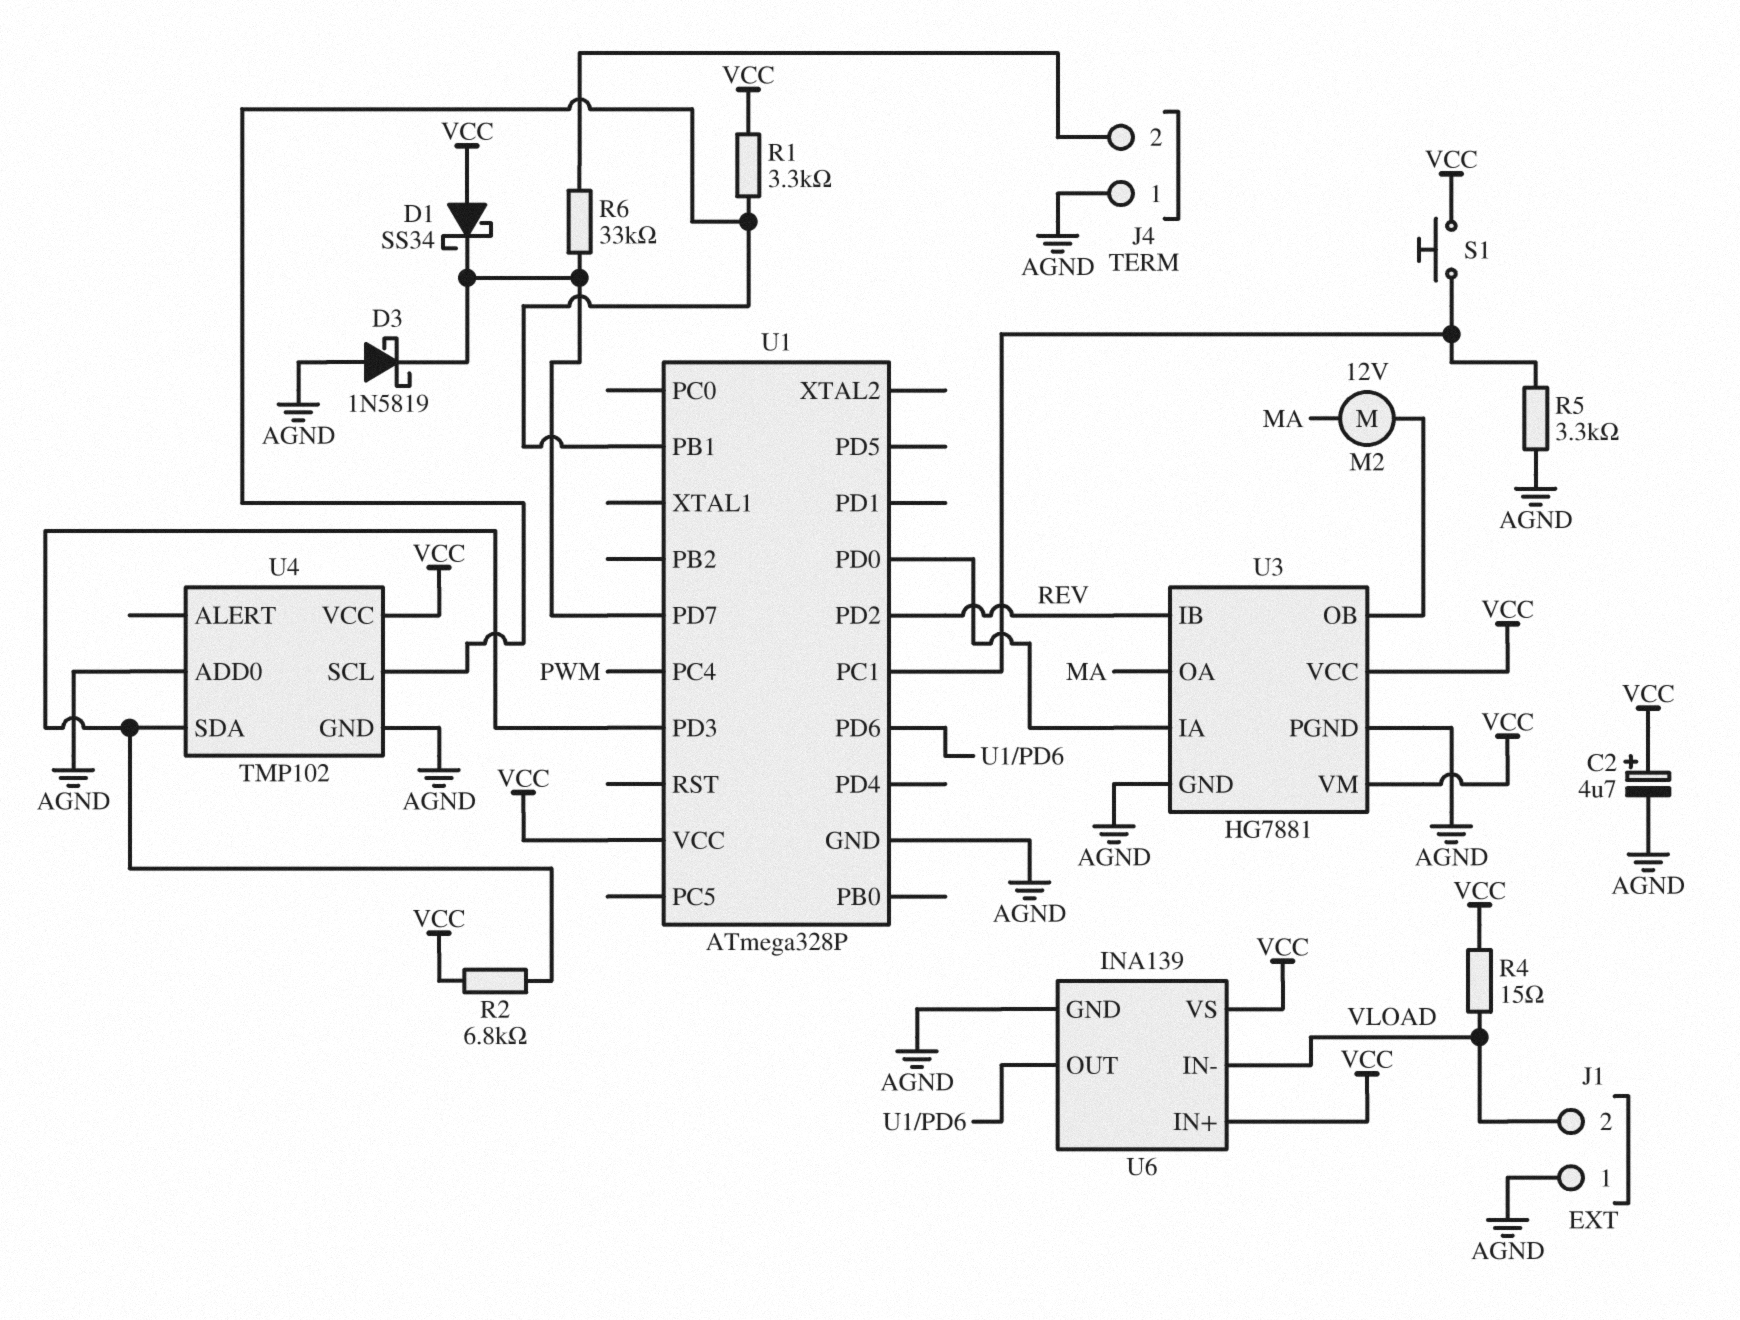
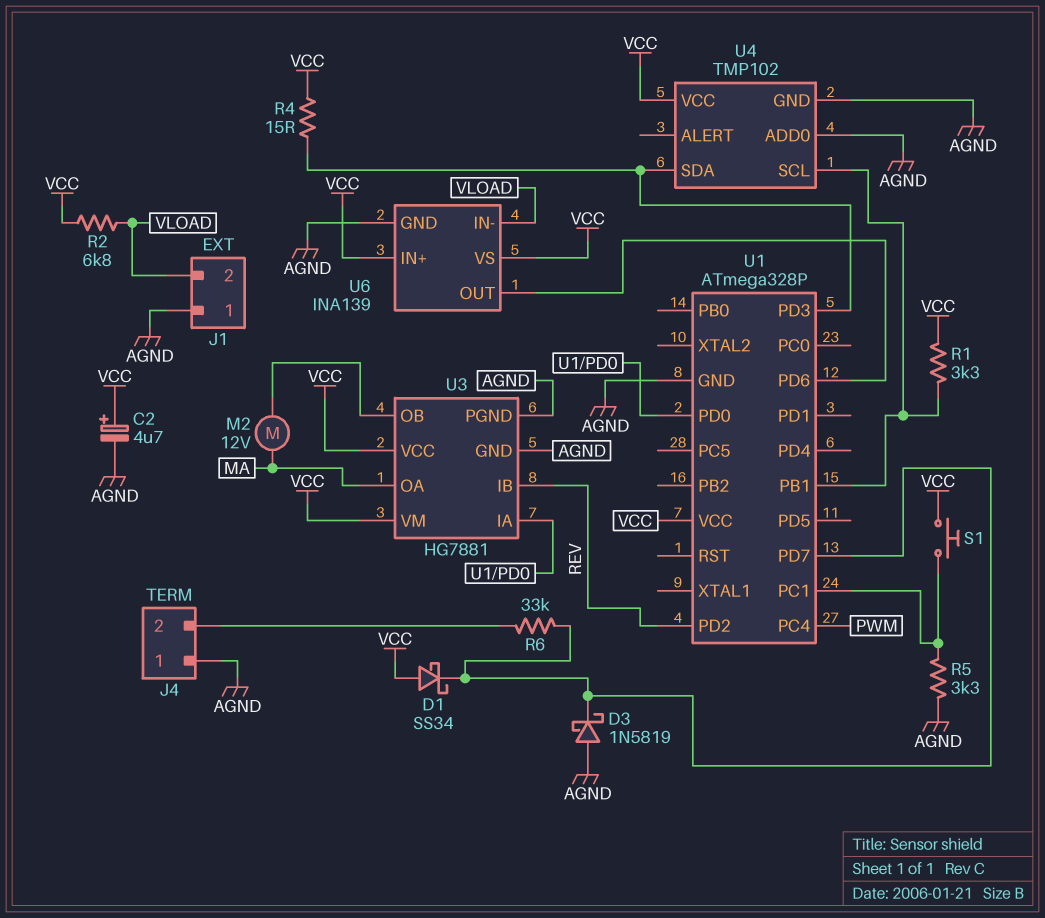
R2: 6.8k (U1/PD3, VCC) -> 6.8k (VCC, VLOAD)
R4: 15 (VCC, VLOAD) -> 15 (U1/PD3, VCC)

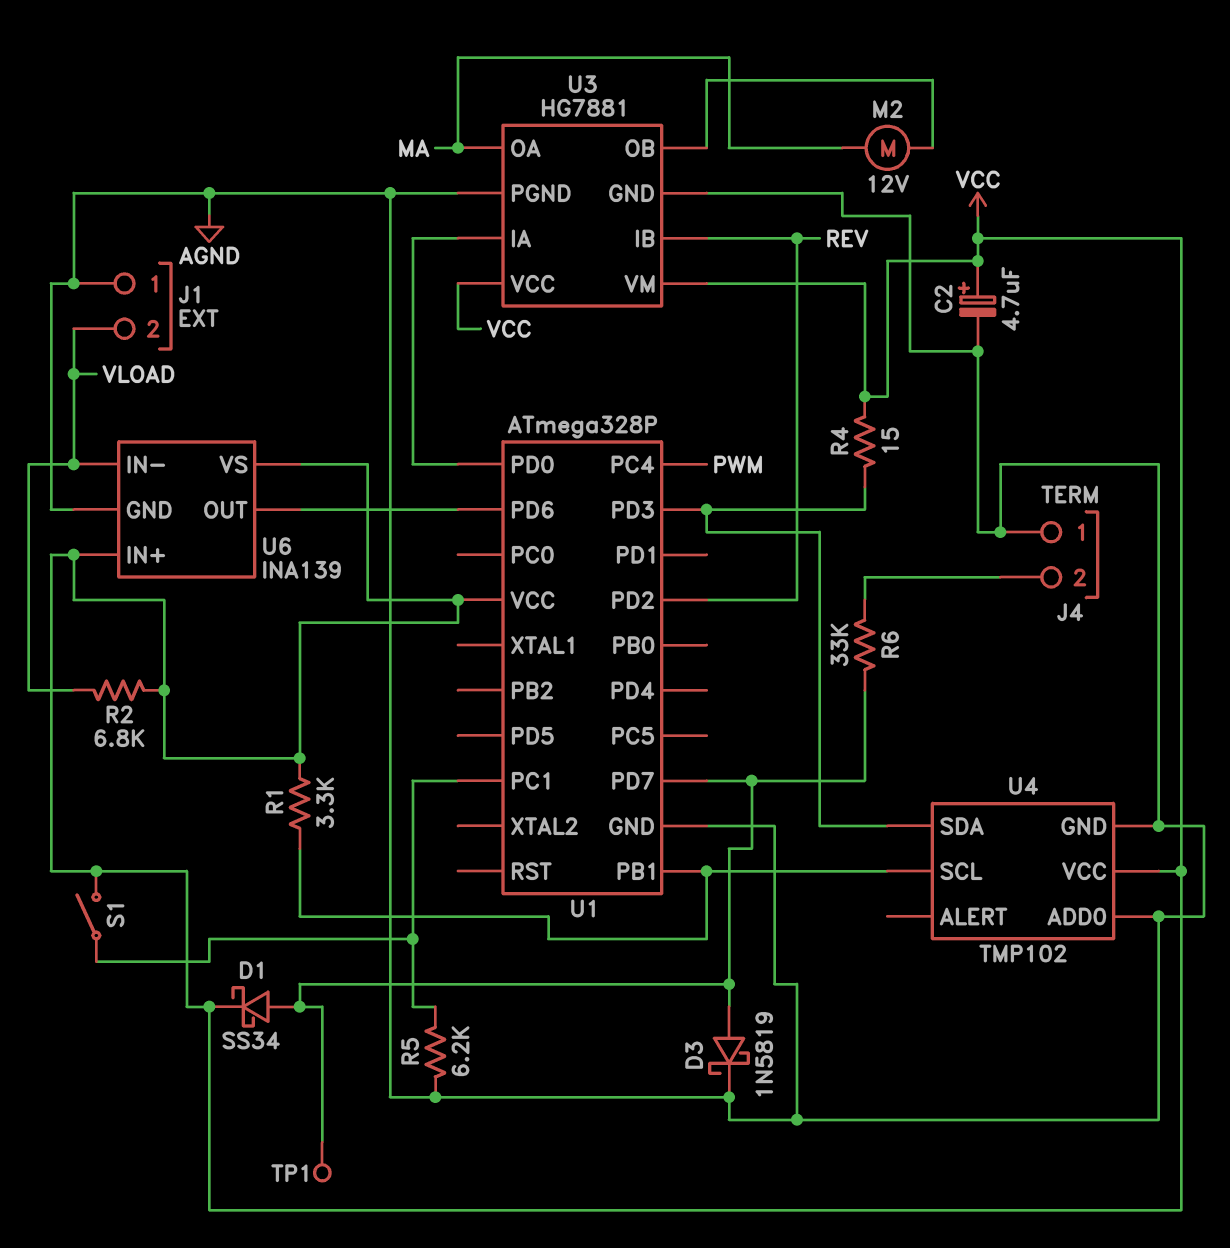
D1: schottky SS34 (A VCC, K U1/PD7) -> schottky SS34 (A U1/PD7, K VCC)
D3: schottky 1N5819 (A AGND, K U1/PD7) -> schottky 1N5819 (A U1/PD7, K AGND)
R5: 3.3k (AGND, U1/PC1) -> 6.2k (AGND, U1/PC1)
S1: button (U1/PC1, VCC) -> switch (U1/PC1, VCC)
TP1: none -> test point (U1/PD7)

